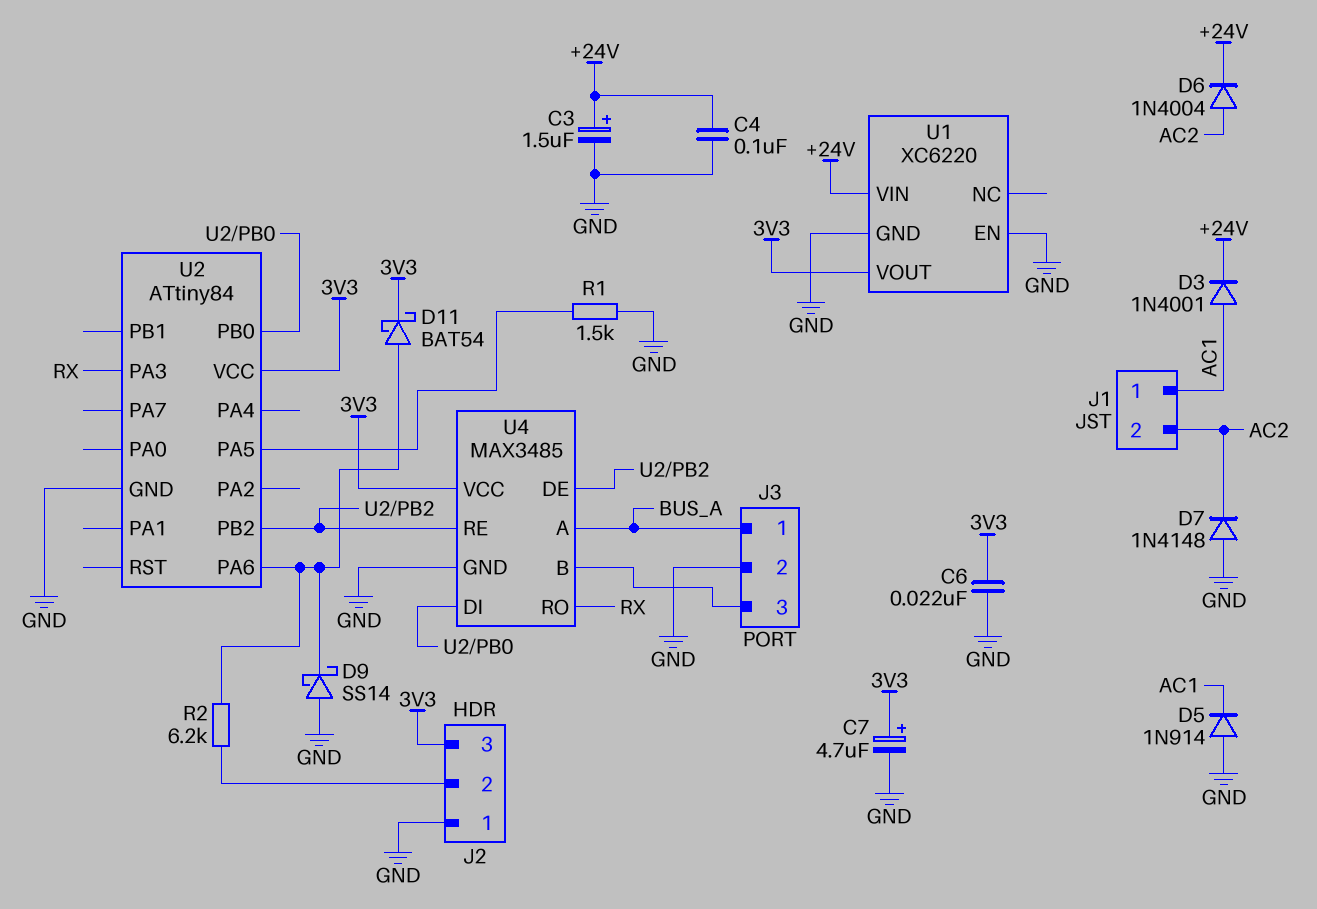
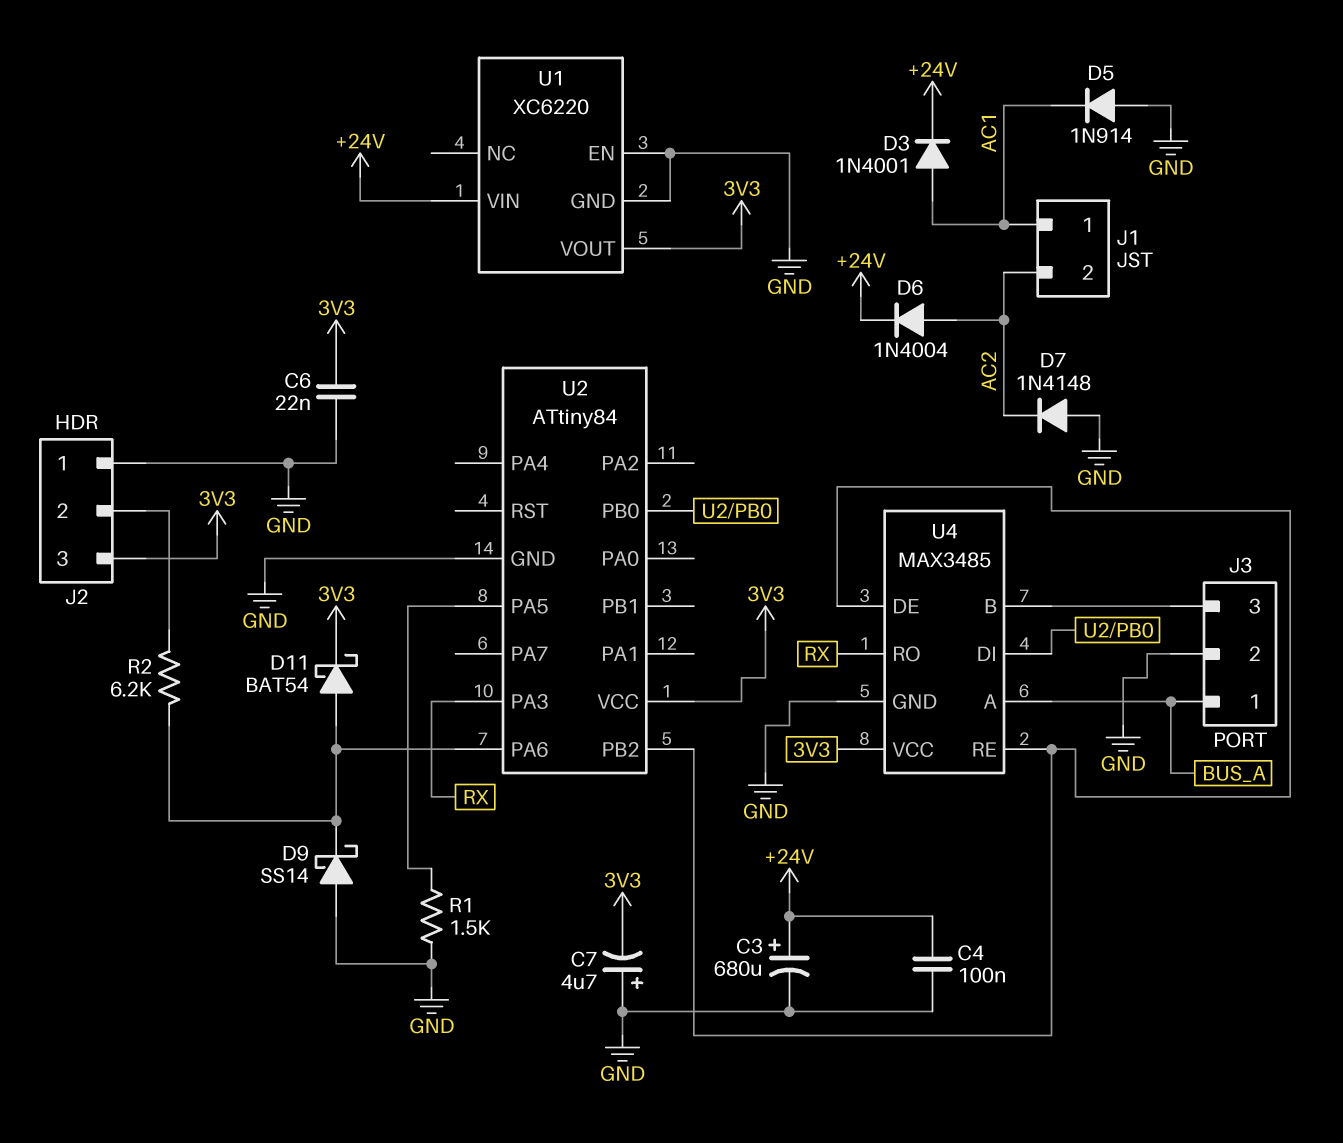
C3: 1.5uF (plus +24V, minus GND) -> 680uF (plus +24V, minus GND)
C7: 4.7uF (plus 3V3, minus GND) -> 4.7uF (plus GND, minus 3V3)

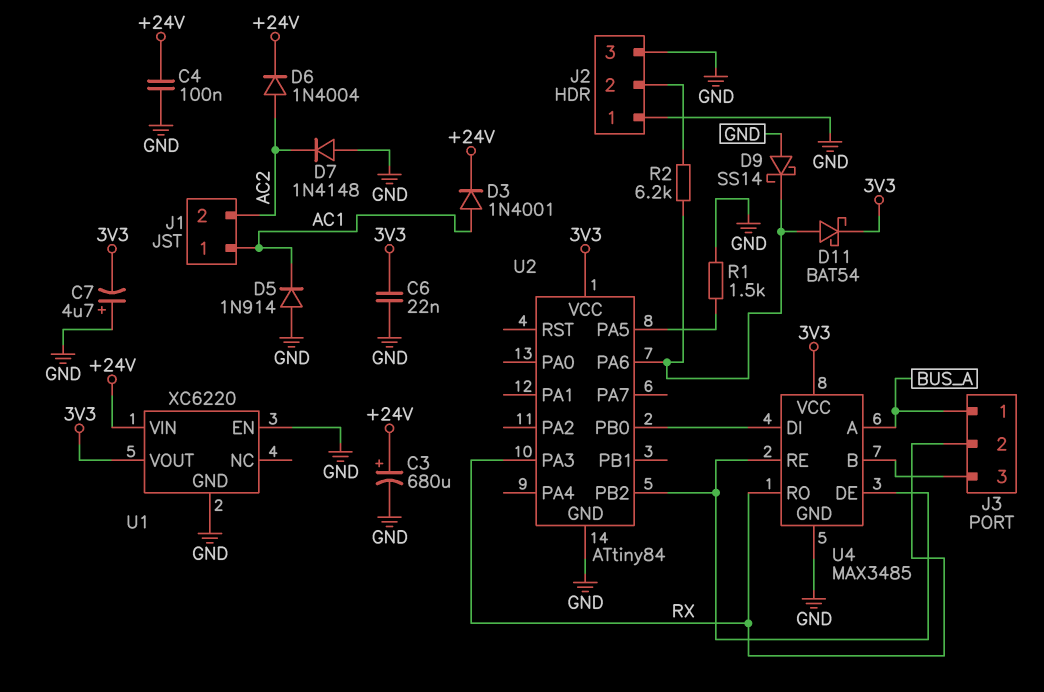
J2 pin 3: 3V3 -> GND
J3 pin 2: GND -> RX

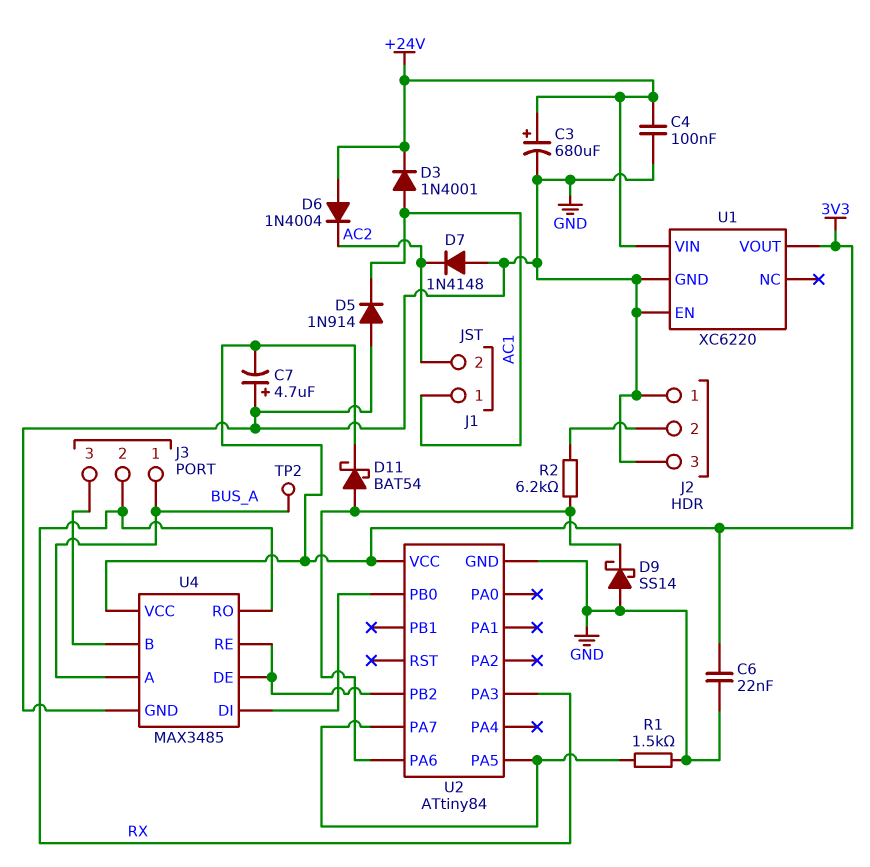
D6: diode 1N4004 (A AC2, K +24V) -> diode 1N4004 (A +24V, K AC2)
TP2: none -> test point (BUS_A)
U2 pin PA7: none -> U2/PA5

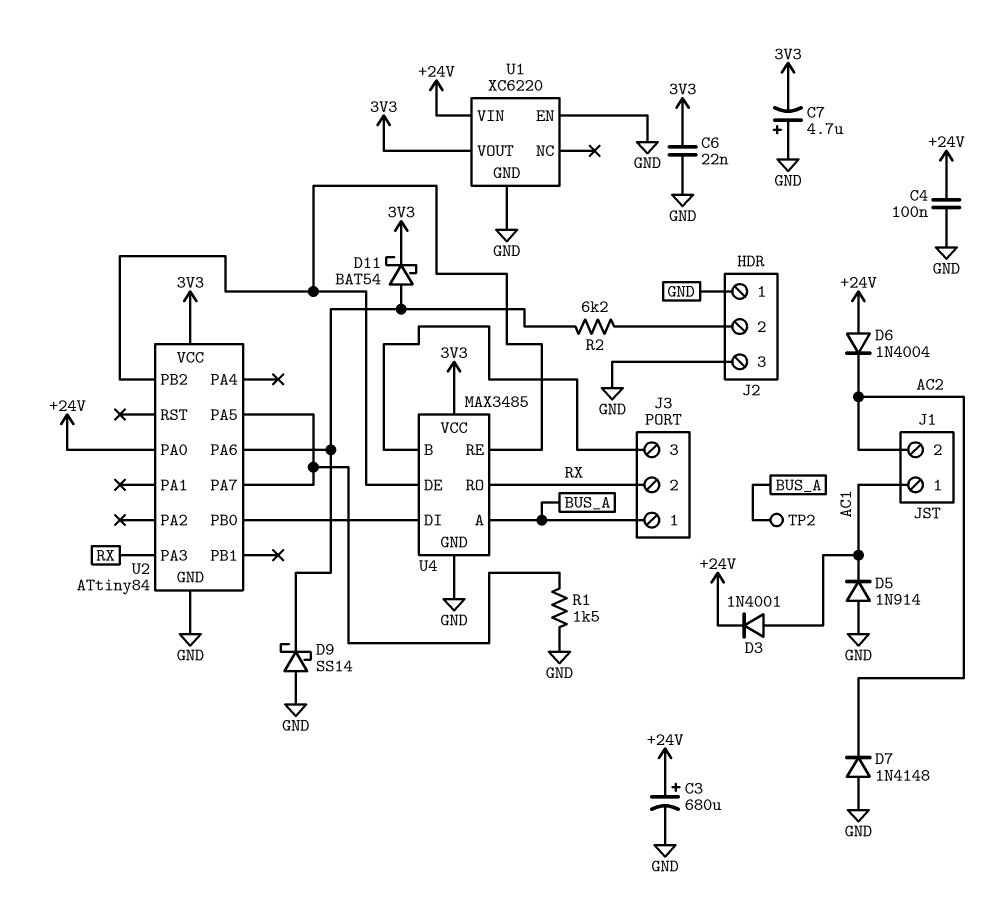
U2 pin PA0: none -> +24V

